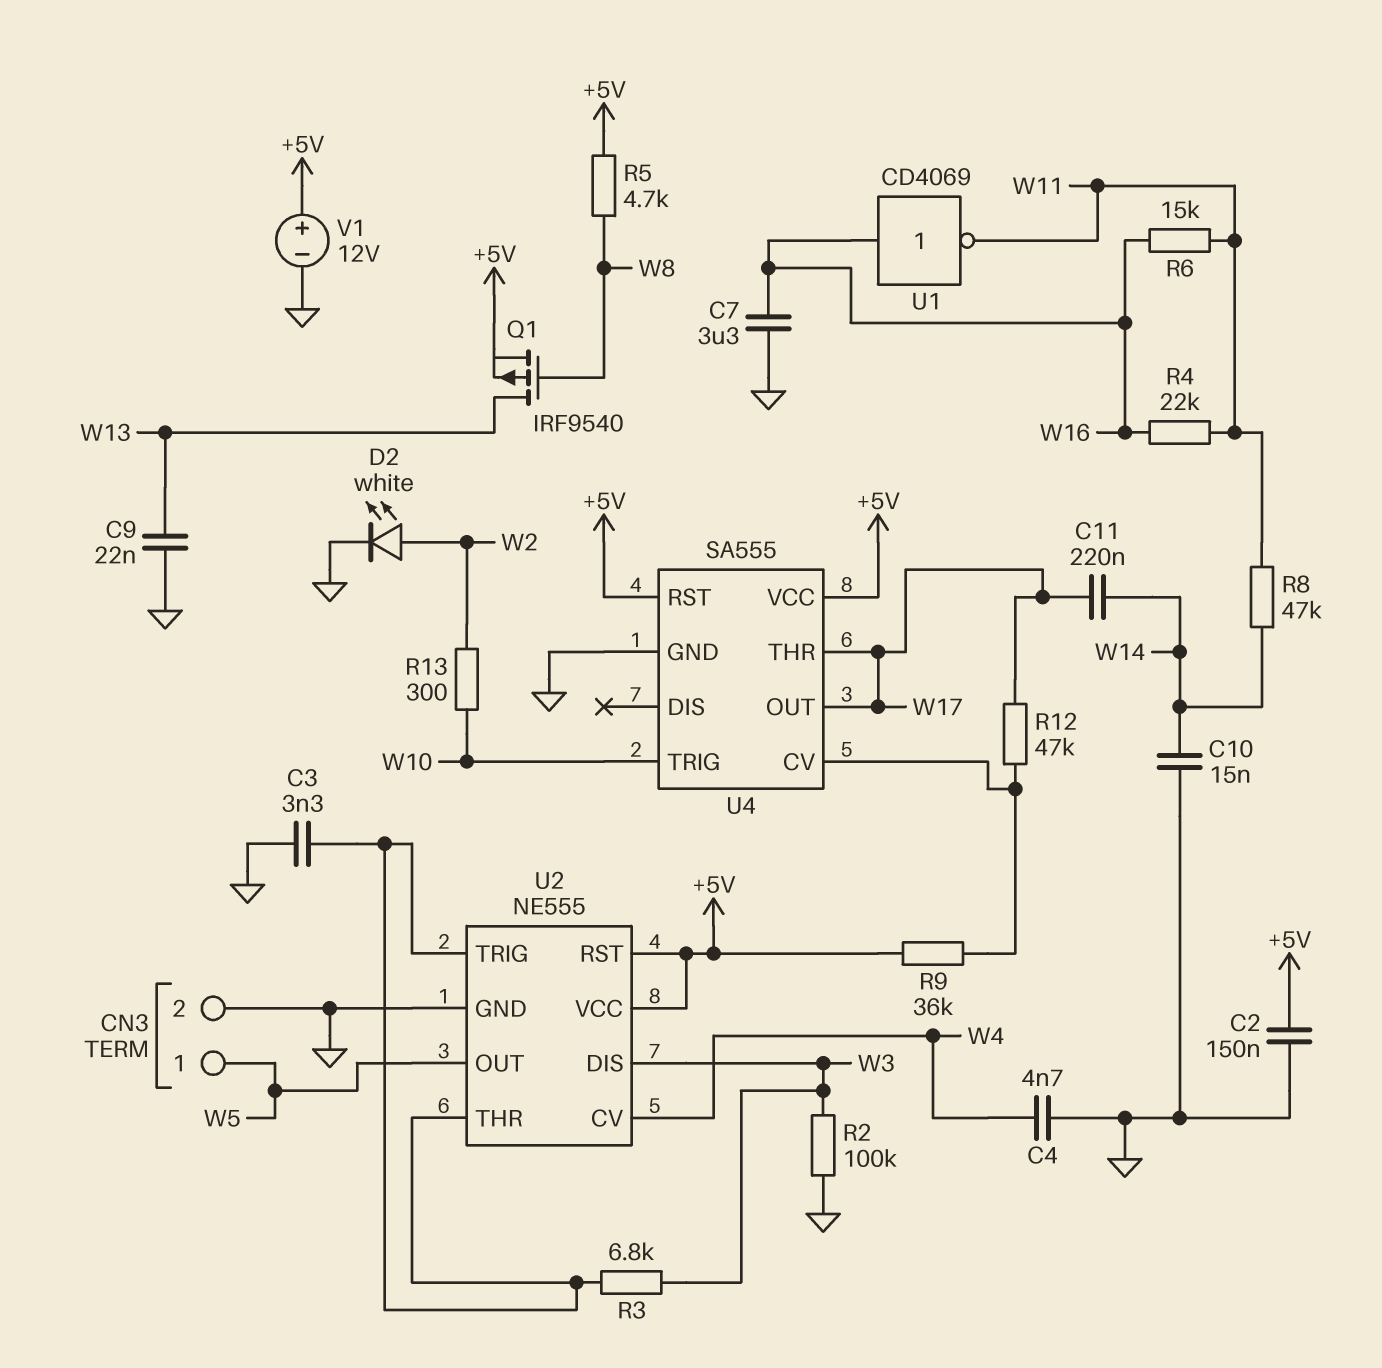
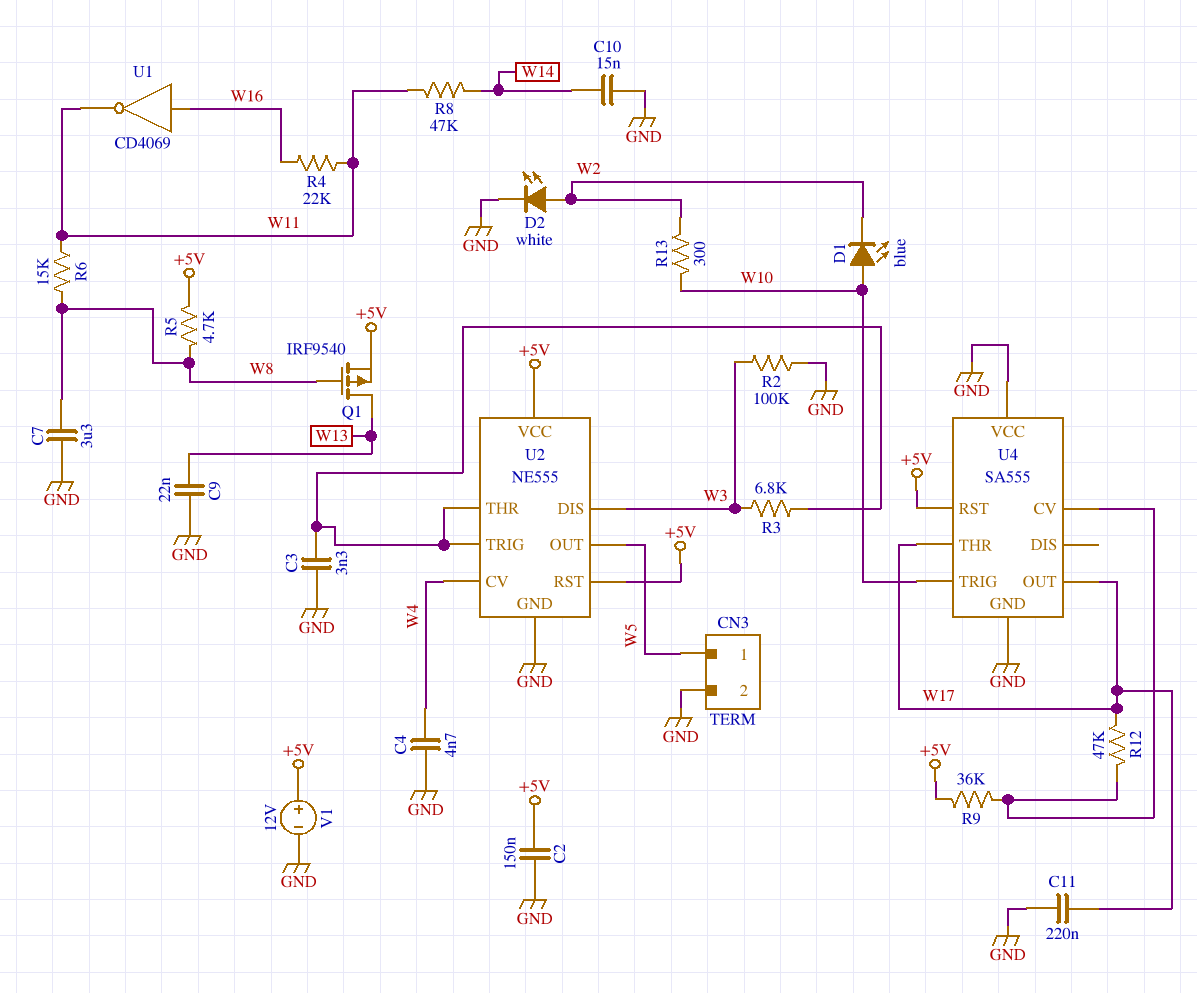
C7: 3.3uF (GND, W16) -> 3.3uF (GND, W8)
C11: 220nF (W14, W17) -> 220nF (GND, W17)
D1: none -> LED blue (A W10, K W2)
R6: 15k (W11, W16) -> 15k (W8, W11)
U4 pin VCC: +5V -> GND

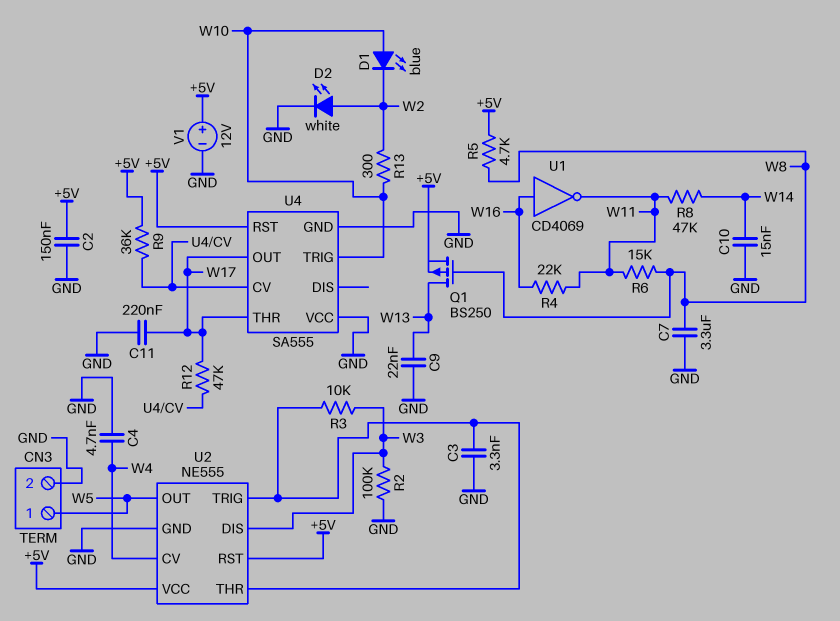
Q1: PMOS IRF9540 (G W8, D W13, S +5V) -> PMOS BS250 (G W8, D W13, S +5V)
R3: 6.8k (U2/THR, W3) -> 10k (U2/THR, W3)

